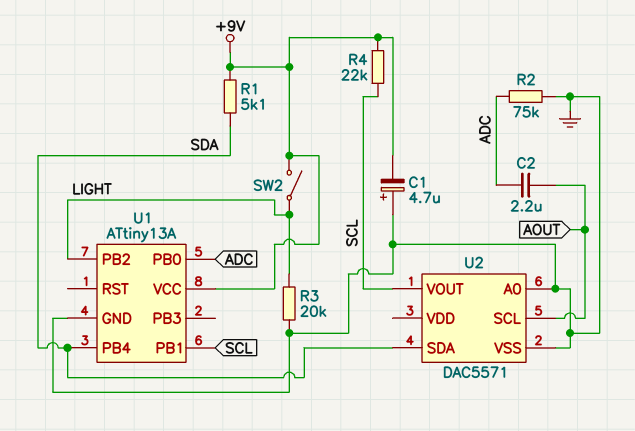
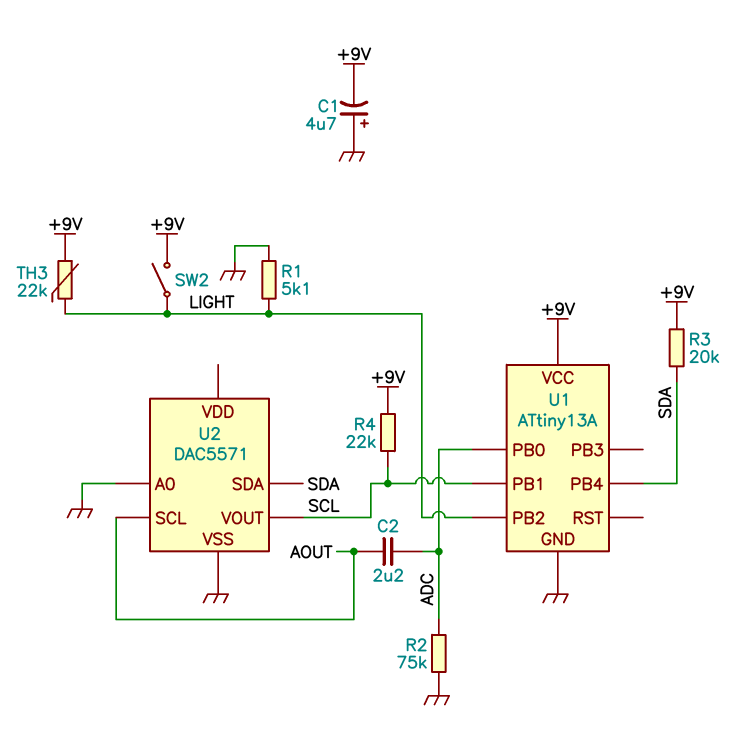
R1: 5.1k (+9V, SDA) -> 5.1k (GND, LIGHT)
R3: 20k (GND, LIGHT) -> 20k (+9V, SDA)
TH3: none -> 22k (+9V, LIGHT)

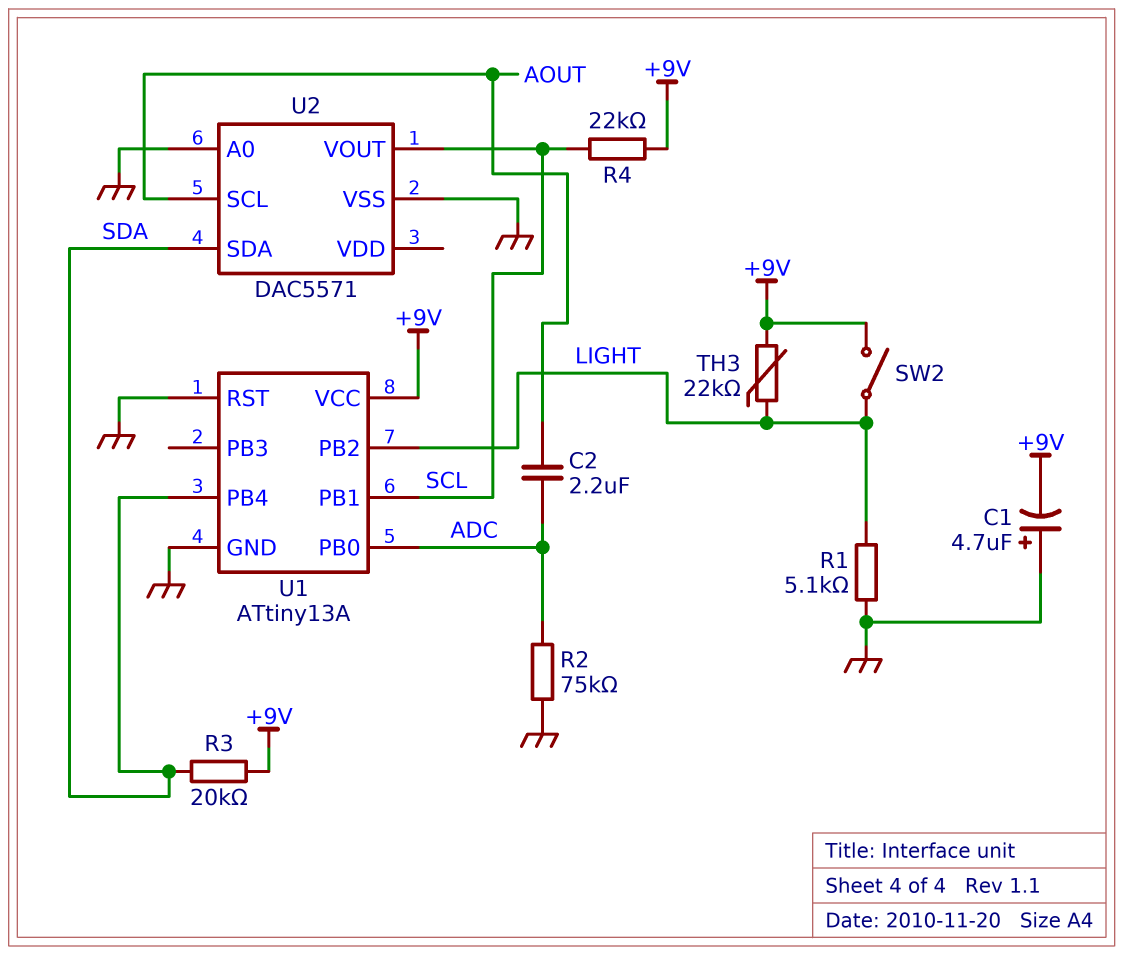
U1 pin RST: none -> GND

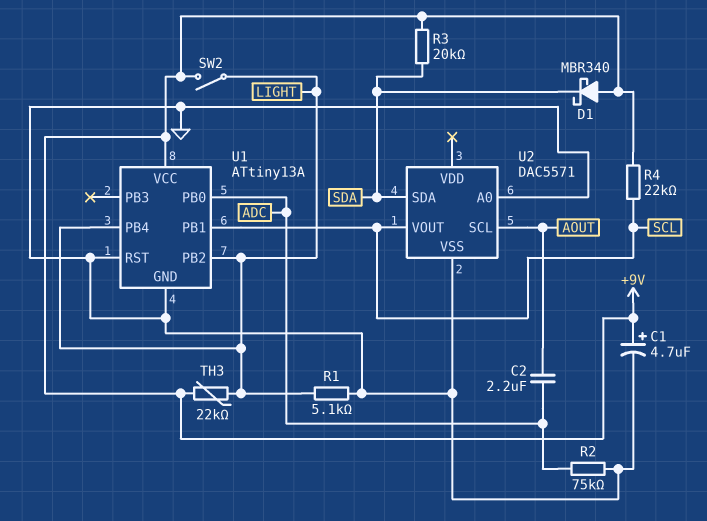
C1: 4.7uF (plus GND, minus +9V) -> 4.7uF (plus +9V, minus GND)
D1: none -> schottky MBR340 (A +9V, K SDA)
U1 pin PB4: SDA -> LIGHT

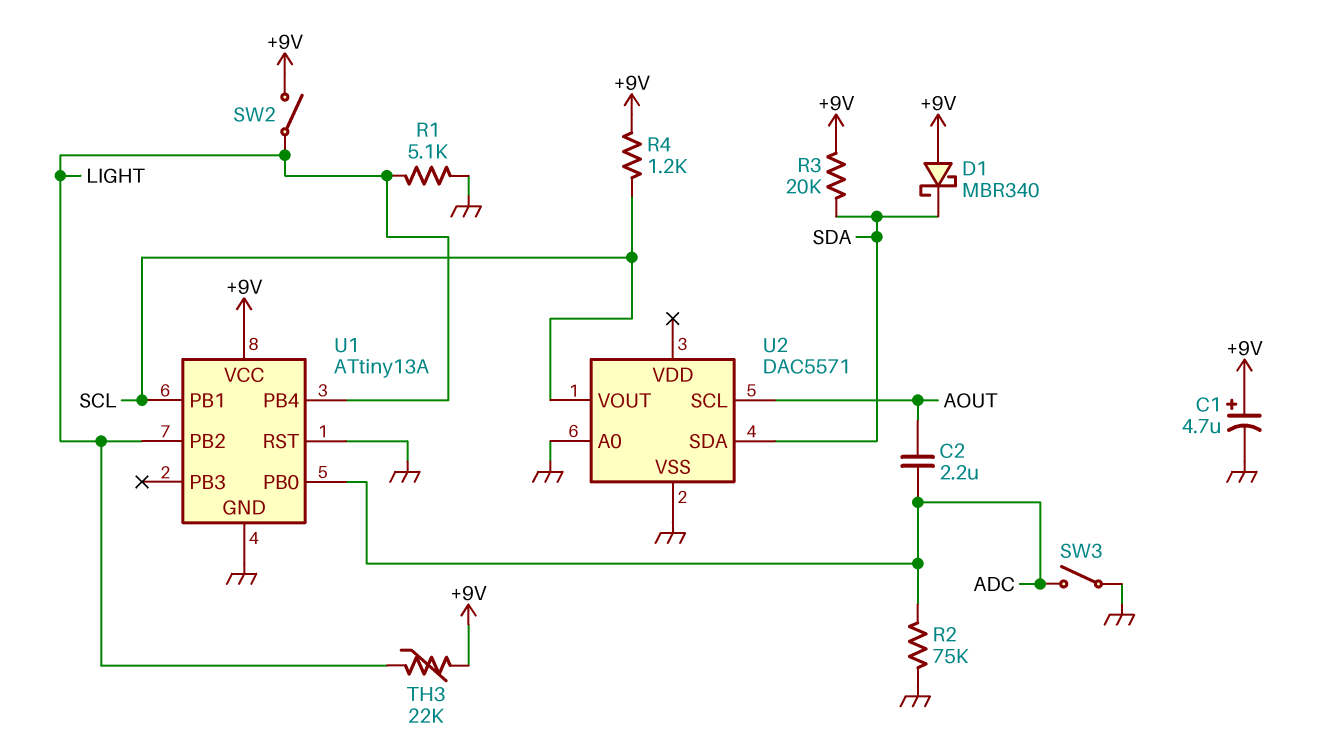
R4: 22k (+9V, SCL) -> 1.2k (+9V, SCL)
SW3: none -> switch (ADC, GND)

